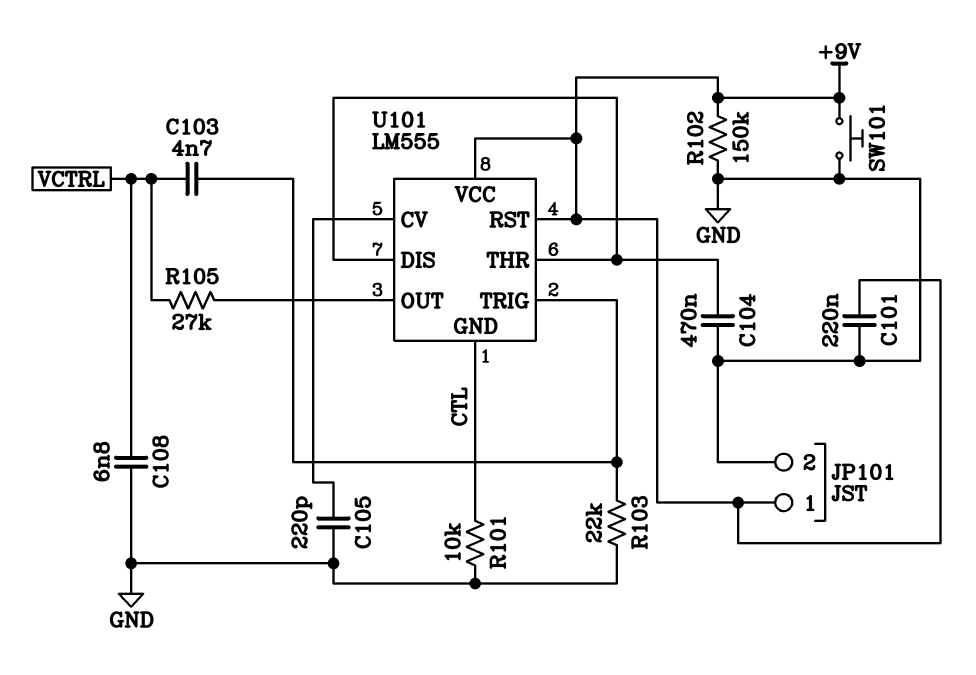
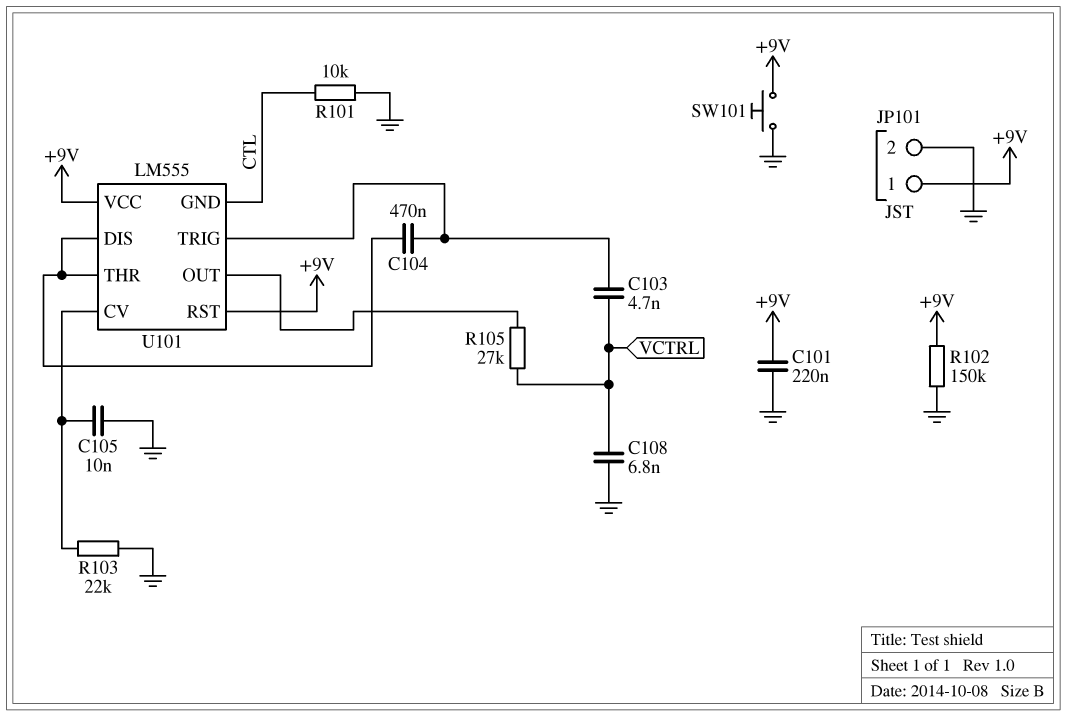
C104: 470nF (GND, U101/DIS) -> 470nF (U101/DIS, U101/TRIG)
C105: 220pF (GND, U101/CV) -> 10nF (GND, U101/CV)
R103: 22k (GND, U101/TRIG) -> 22k (GND, U101/CV)

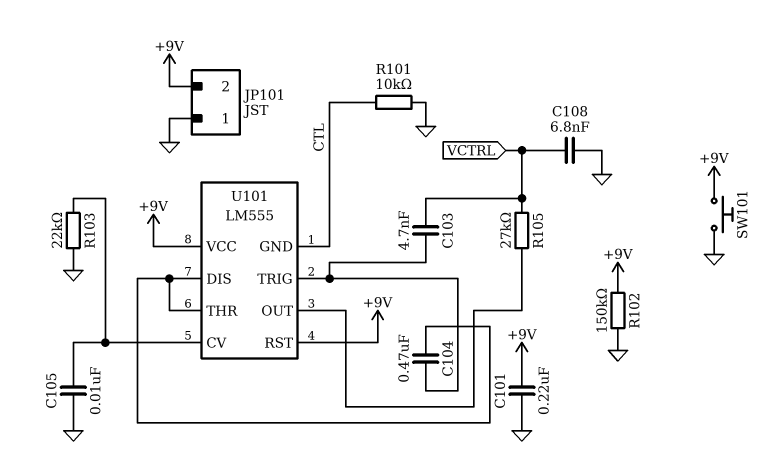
JP101 pin 1: +9V -> GND
JP101 pin 2: GND -> +9V

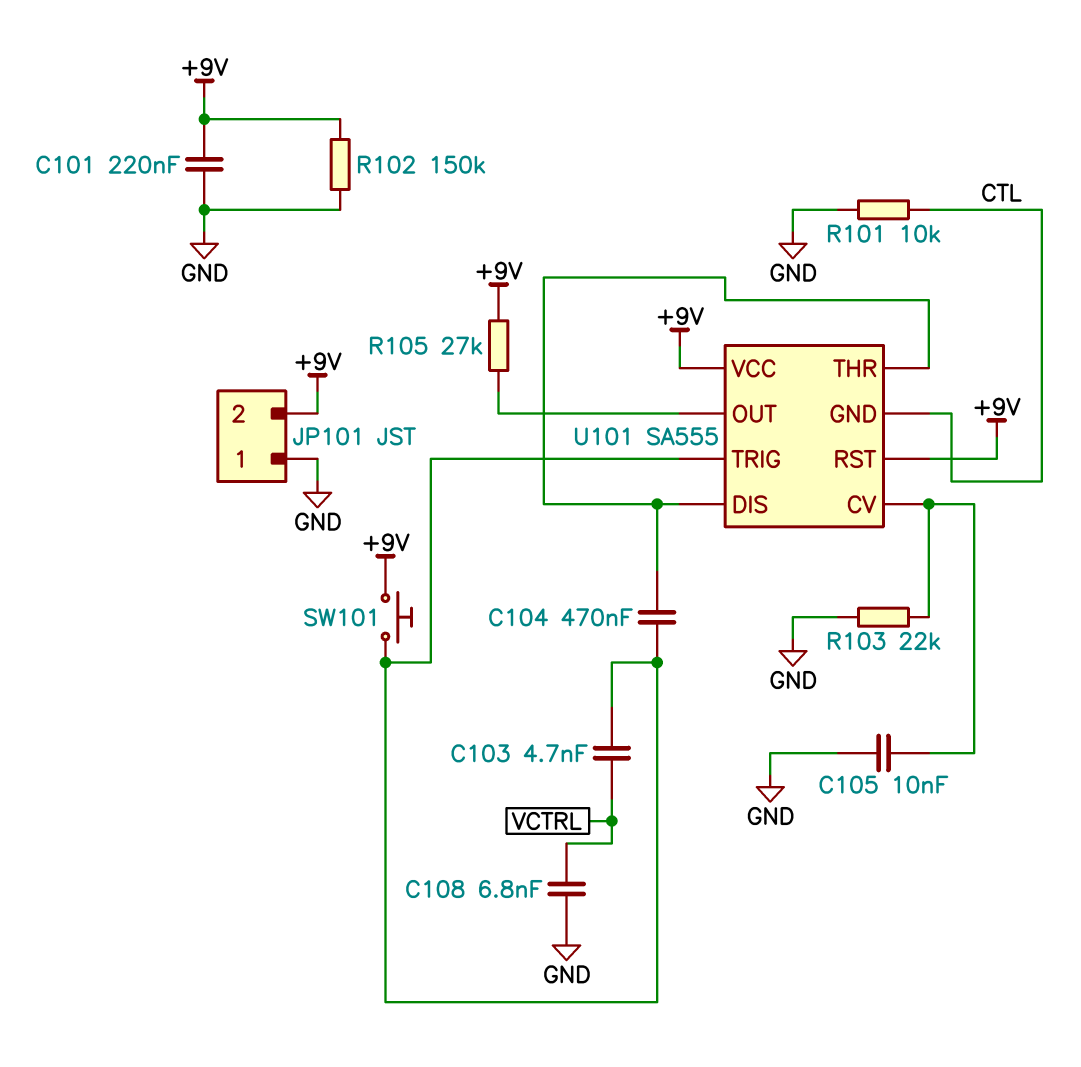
R105: 27k (U101/OUT, VCTRL) -> 27k (+9V, U101/OUT)
SW101: button (+9V, GND) -> button (+9V, U101/TRIG)
U101: LM555 -> SA555

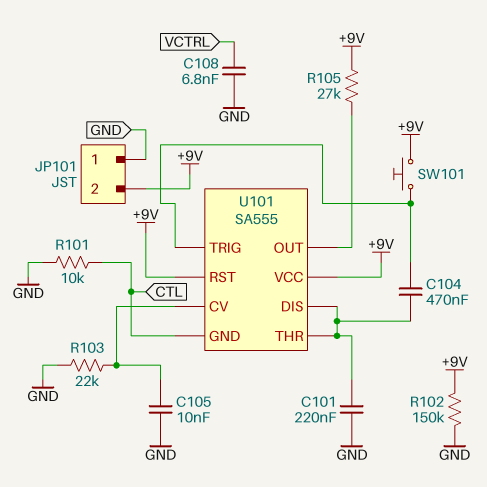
C101: 220nF (+9V, GND) -> 220nF (GND, U101/DIS)
C103: 4.7nF (U101/TRIG, VCTRL) -> none

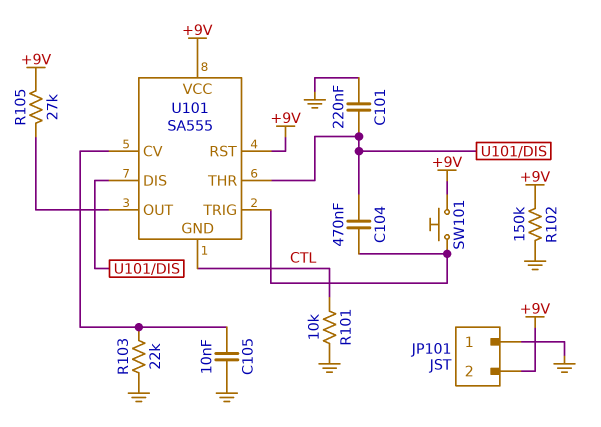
C108: 6.8nF (GND, VCTRL) -> none

